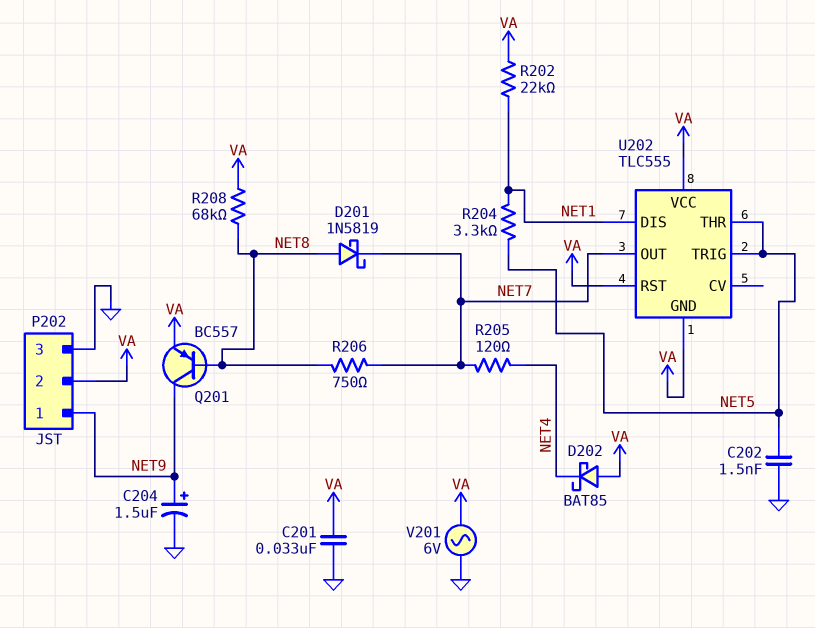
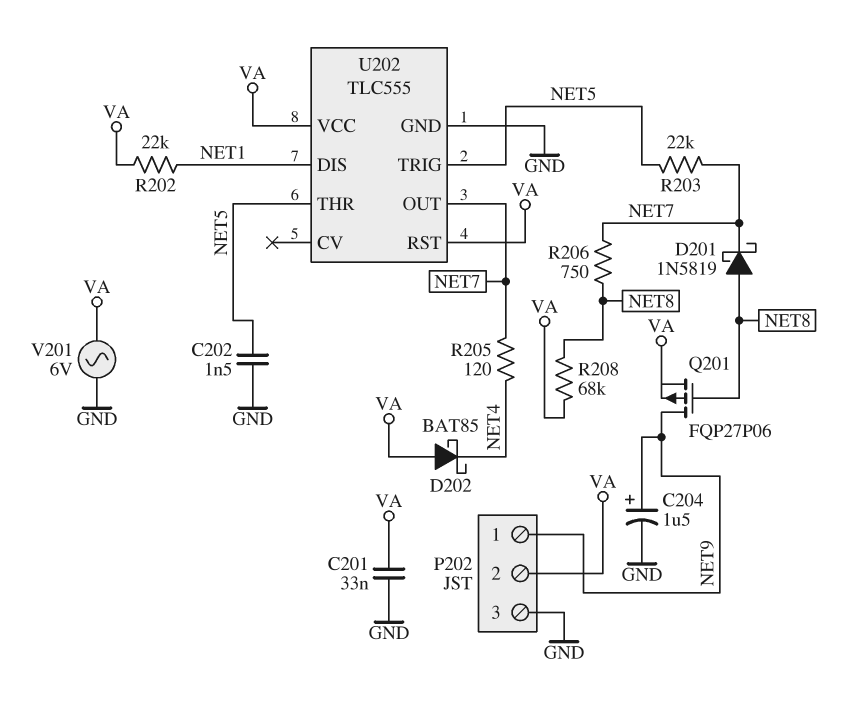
Q201: PNP BC557 (B NET8, C NET9, E VA) -> PMOS FQP27P06 (G NET8, D NET9, S VA)
R203: none -> 22k (NET5, NET7)
R204: 3.3k (NET1, NET5) -> none
U202 pin GND: VA -> GND

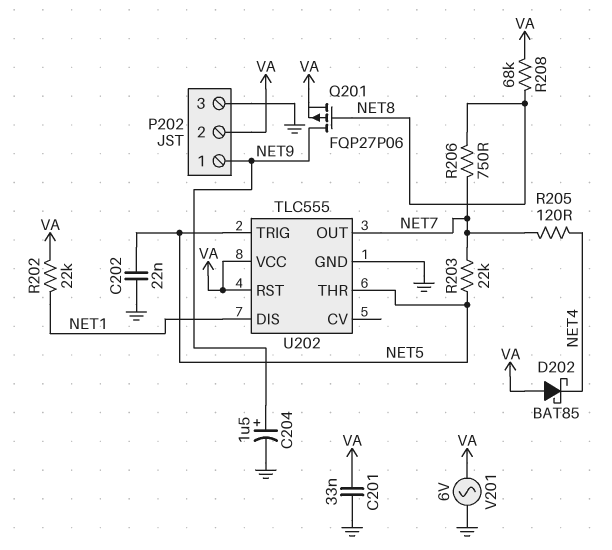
C202: 1.5nF (GND, NET5) -> 22nF (GND, NET5)
D201: schottky 1N5819 (A NET8, K NET7) -> none

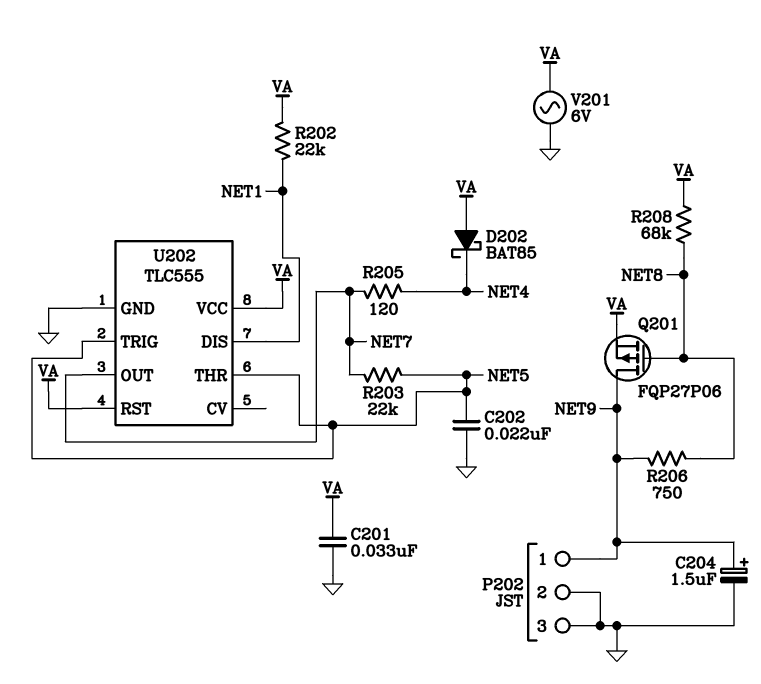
P202 pin 2: VA -> GND
R206: 750 (NET7, NET8) -> 750 (NET8, NET9)

